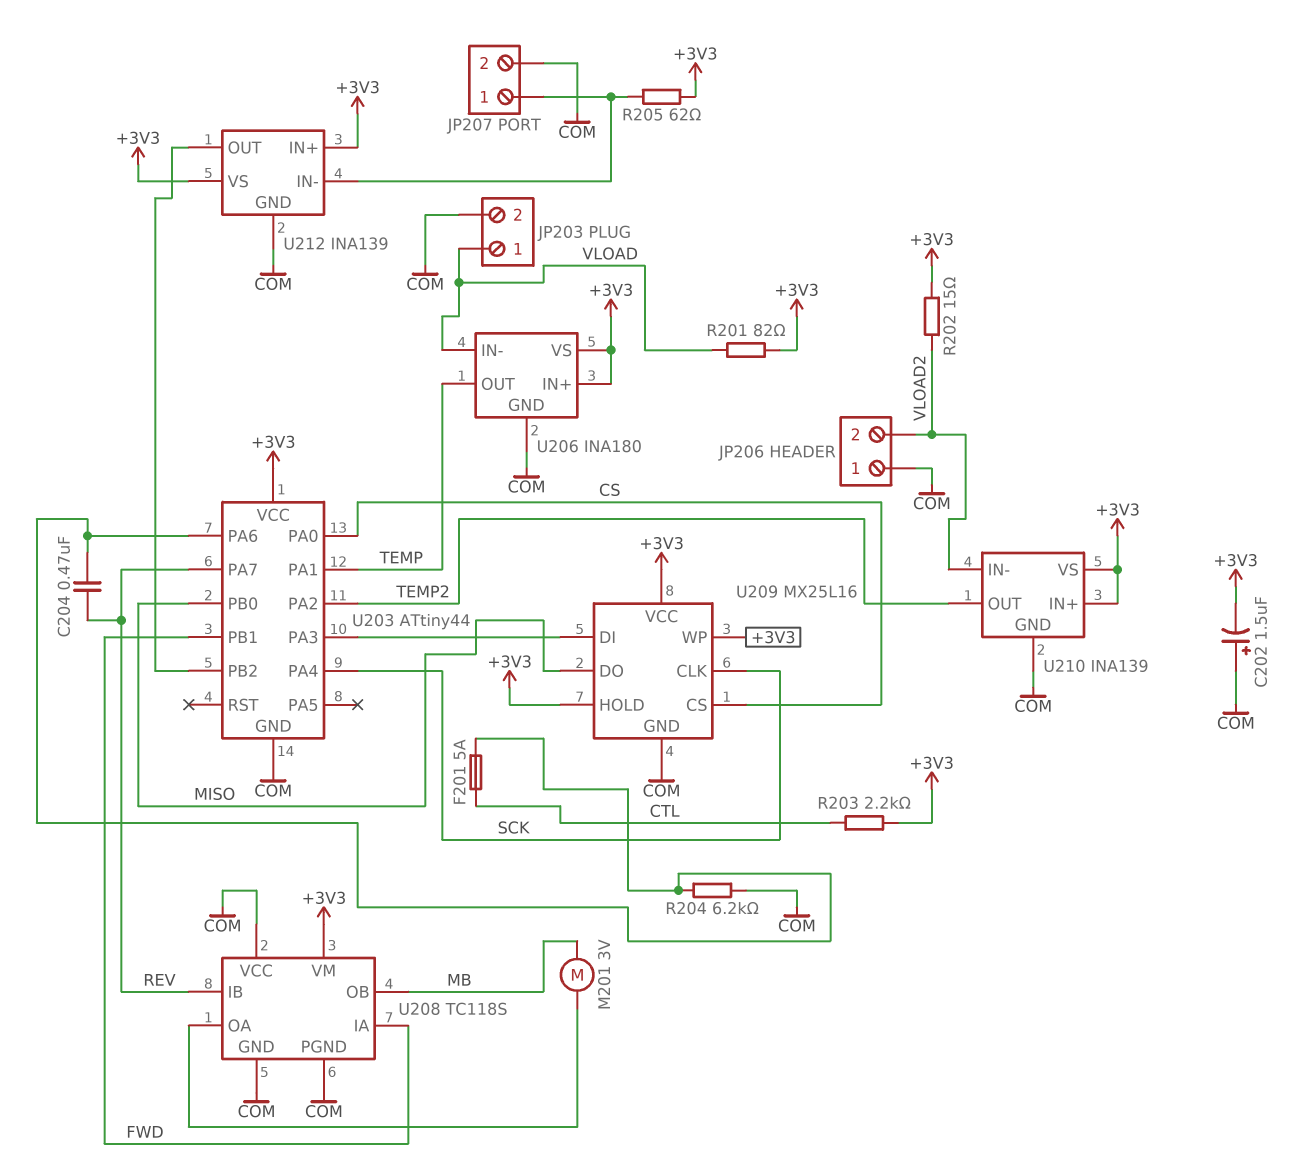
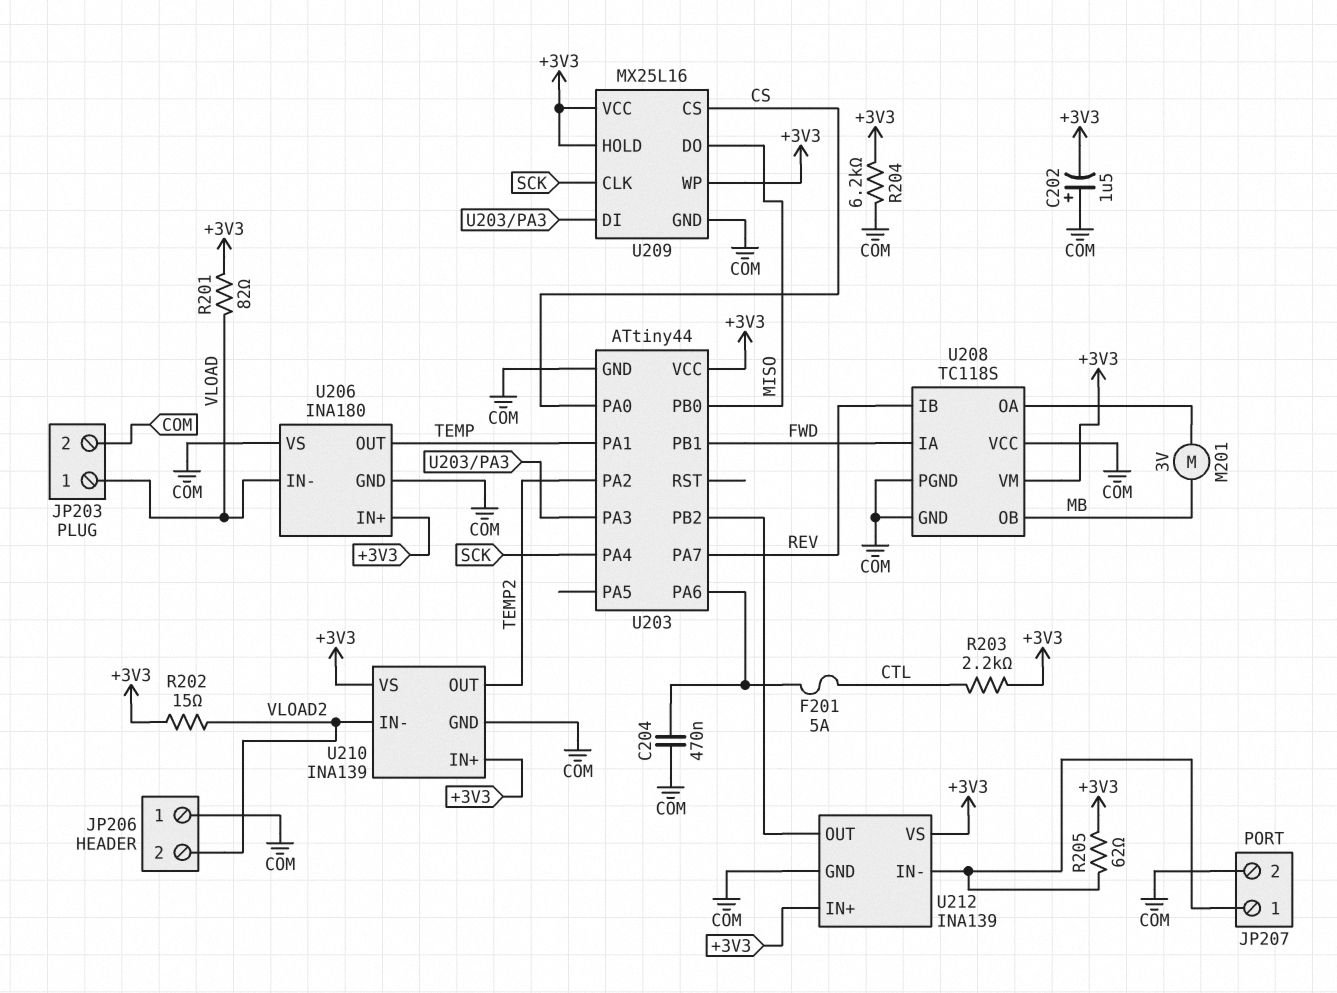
C204: 470nF (REV, U203/PA6) -> 470nF (COM, U203/PA6)
R204: 6.2k (COM, U203/PA6) -> 6.2k (+3V3, COM)
U206 pin VS: +3V3 -> COM

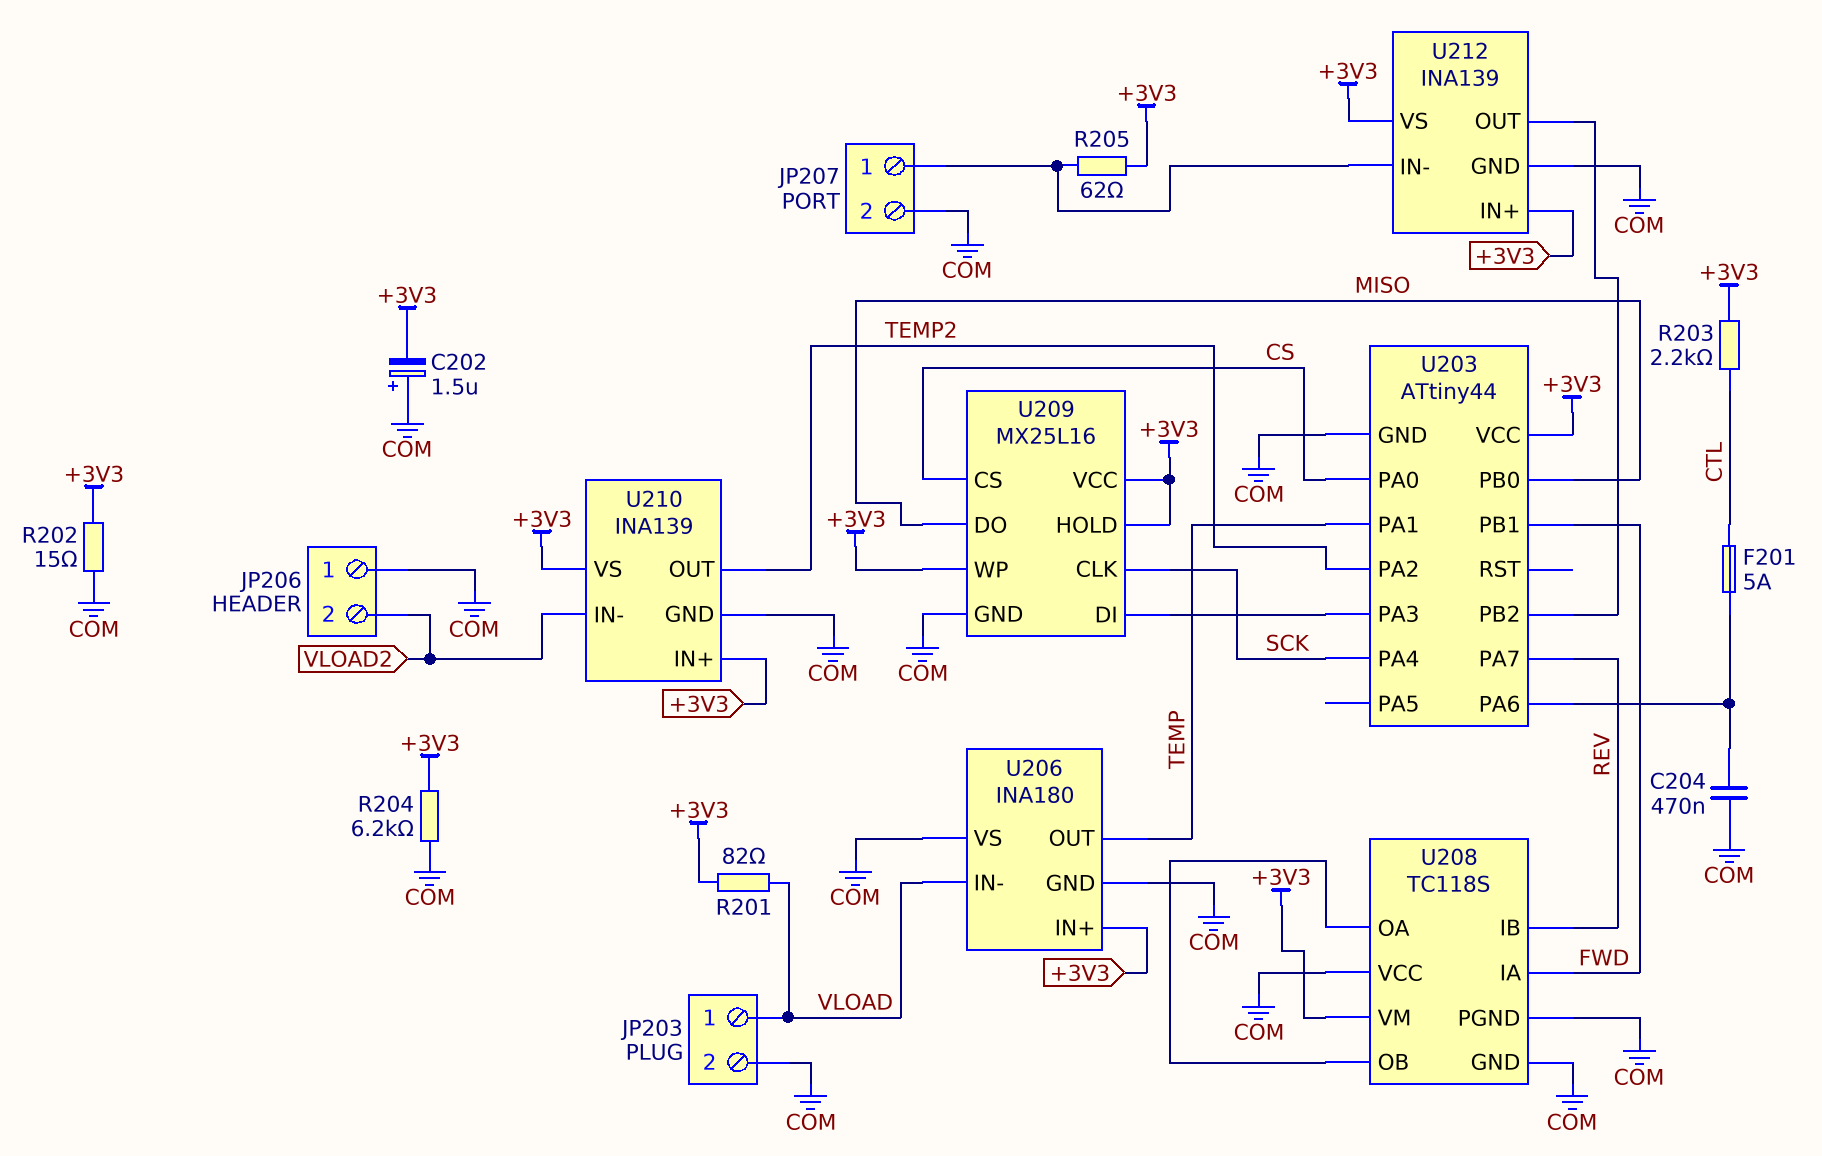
M201: motor 3V (MB, U208/OA) -> none
R202: 15 (+3V3, VLOAD2) -> 15 (+3V3, COM)
U208 pin OB: MB -> U208/OA

